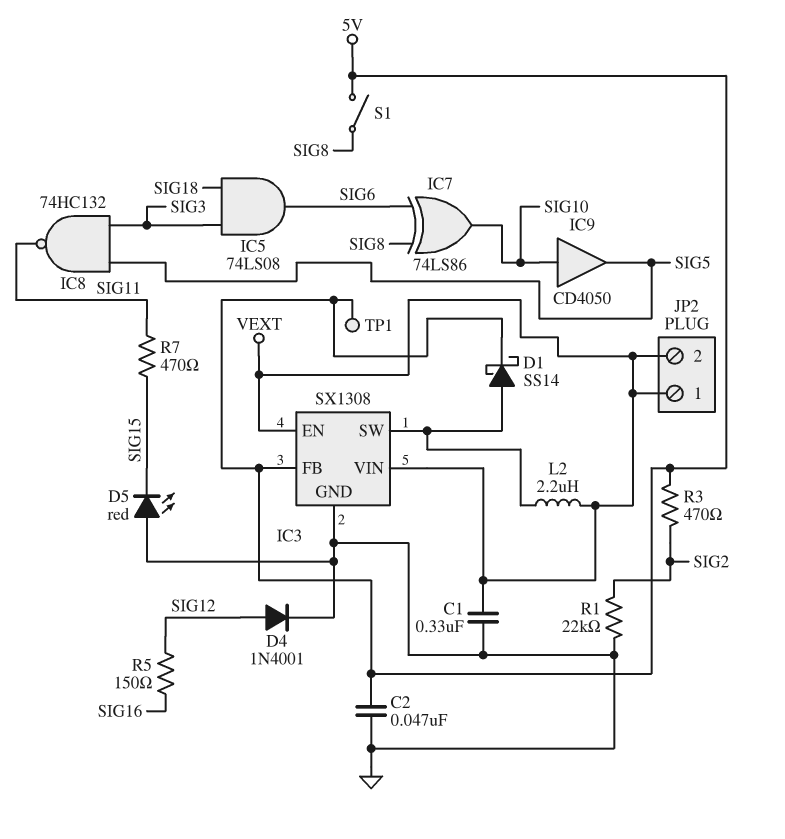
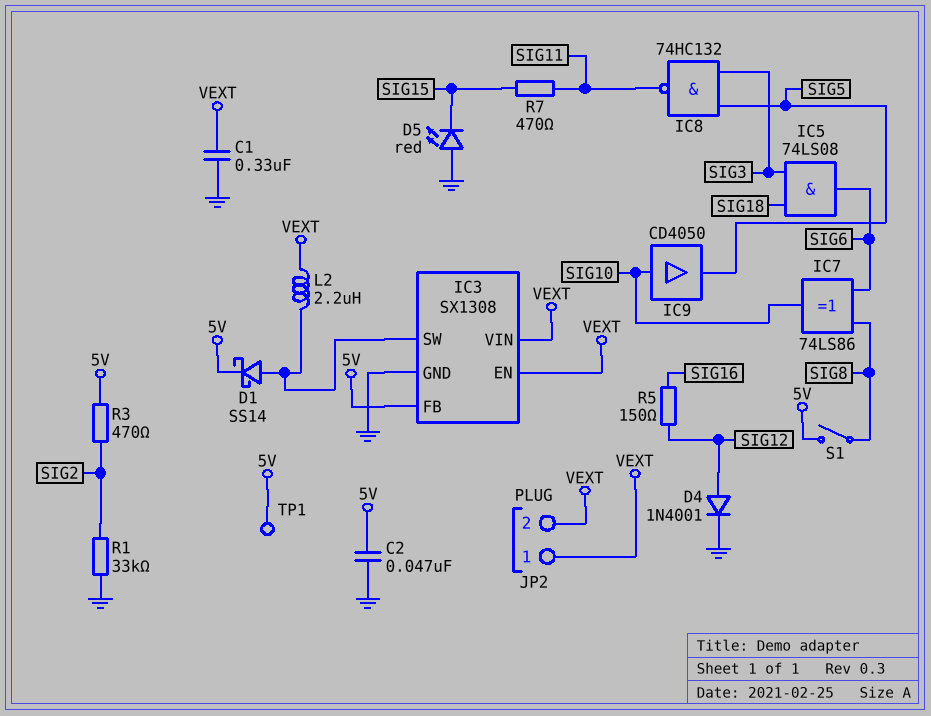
R1: 22k (GND, SIG2) -> 33k (GND, SIG2)

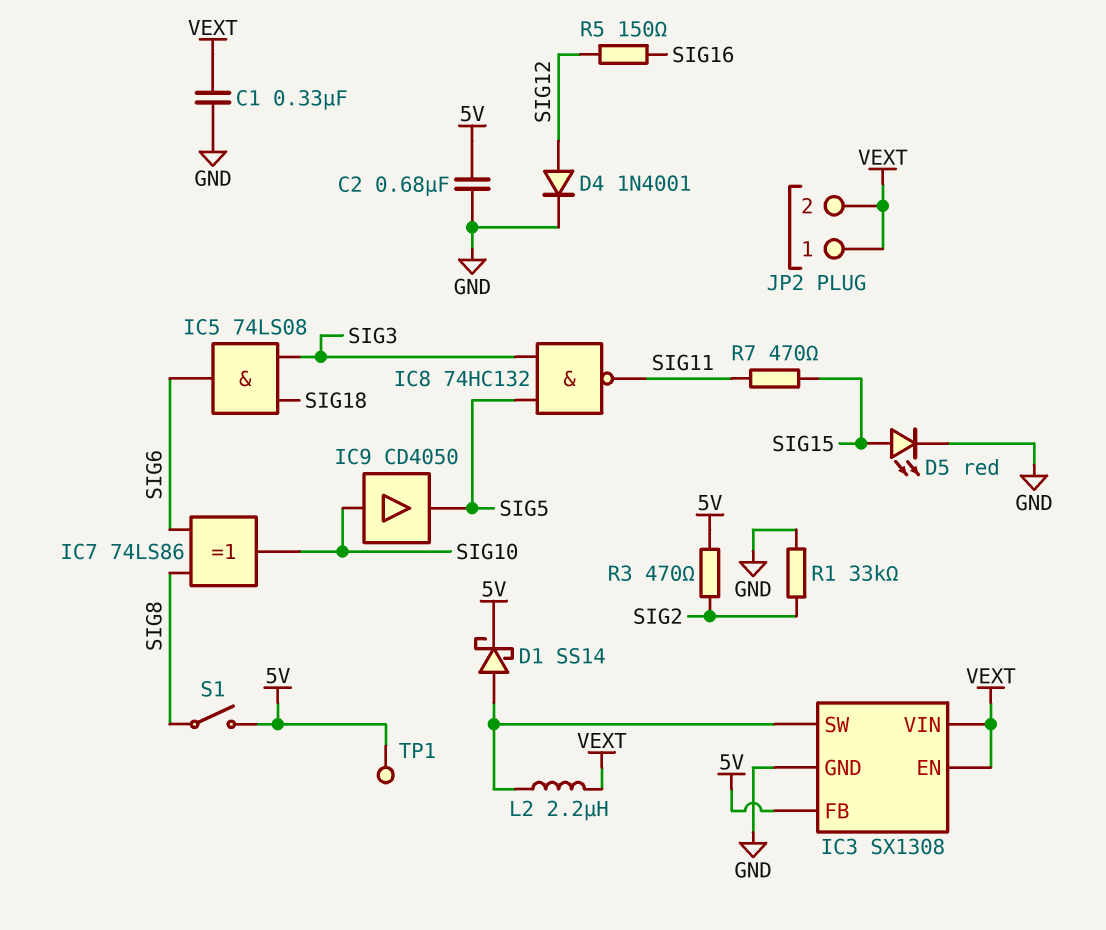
C2: 47nF (5V, GND) -> 680nF (5V, GND)
D5: LED red (A GND, K SIG15) -> LED red (A SIG15, K GND)

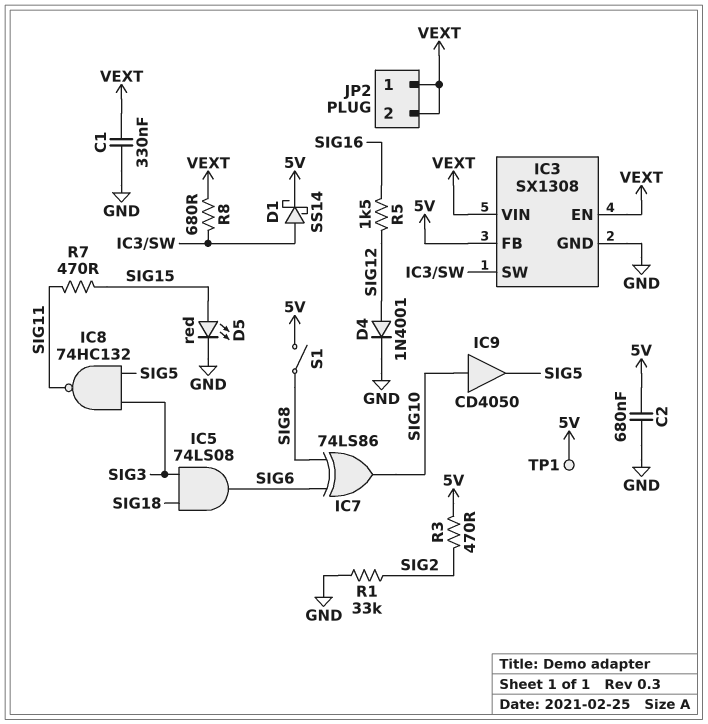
L2: 2.2uH (IC3/SW, VEXT) -> none
R5: 150 (SIG12, SIG16) -> 1.5k (SIG12, SIG16)
R8: none -> 680 (IC3/SW, VEXT)

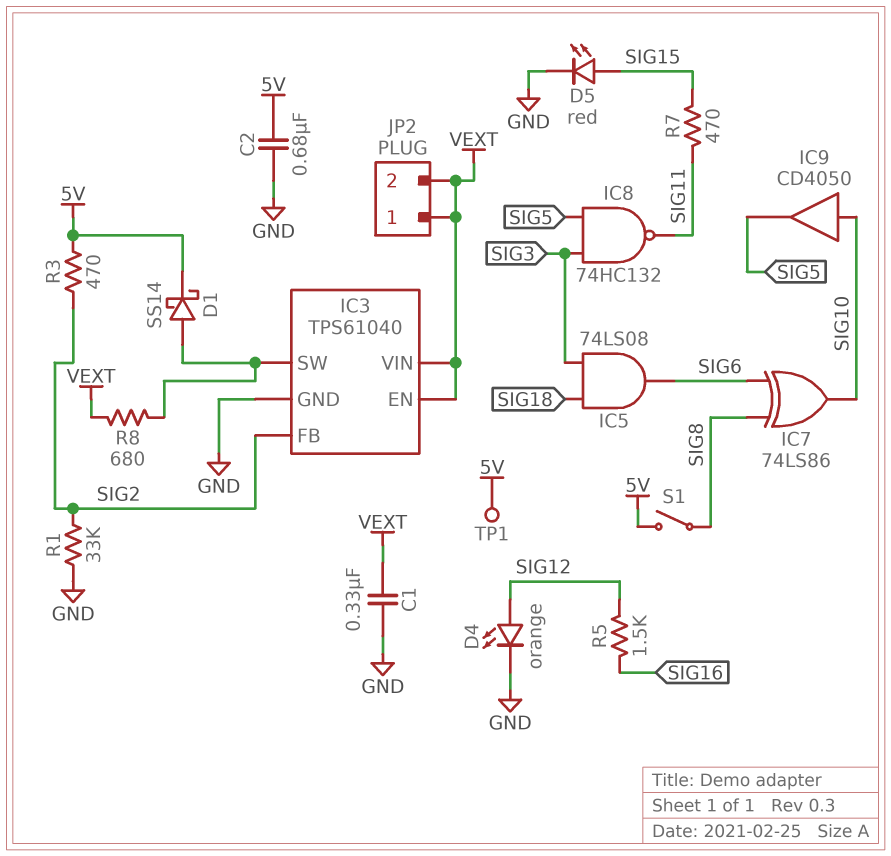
D4: diode 1N4001 (A SIG12, K GND) -> LED orange (A SIG12, K GND)
IC3: SX1308 -> TPS61040
IC3 pin FB: 5V -> SIG2

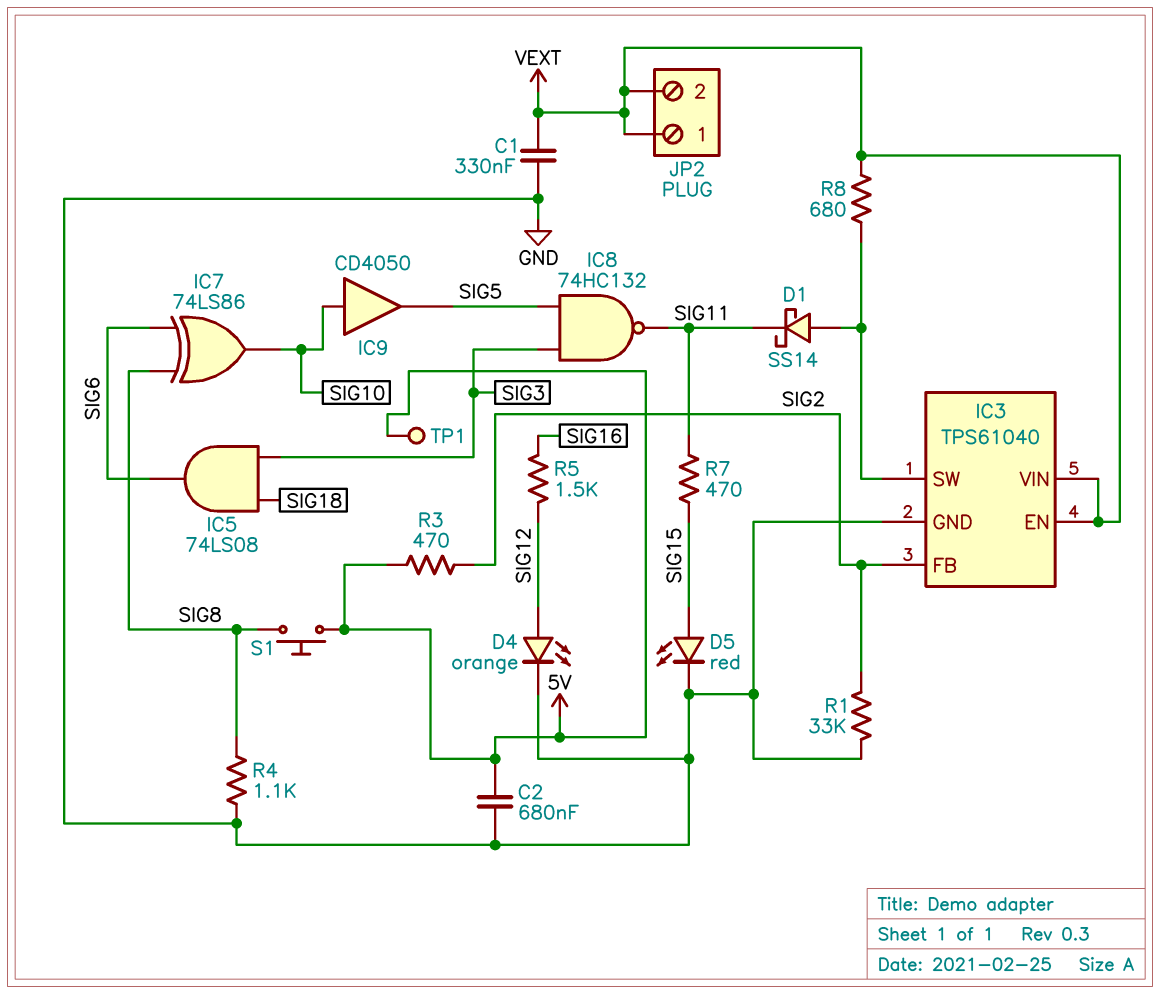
D1: schottky SS14 (A IC3/SW, K 5V) -> schottky SS14 (A IC3/SW, K SIG11)
R4: none -> 1.1k (GND, SIG8)
S1: switch (5V, SIG8) -> button (5V, SIG8)

